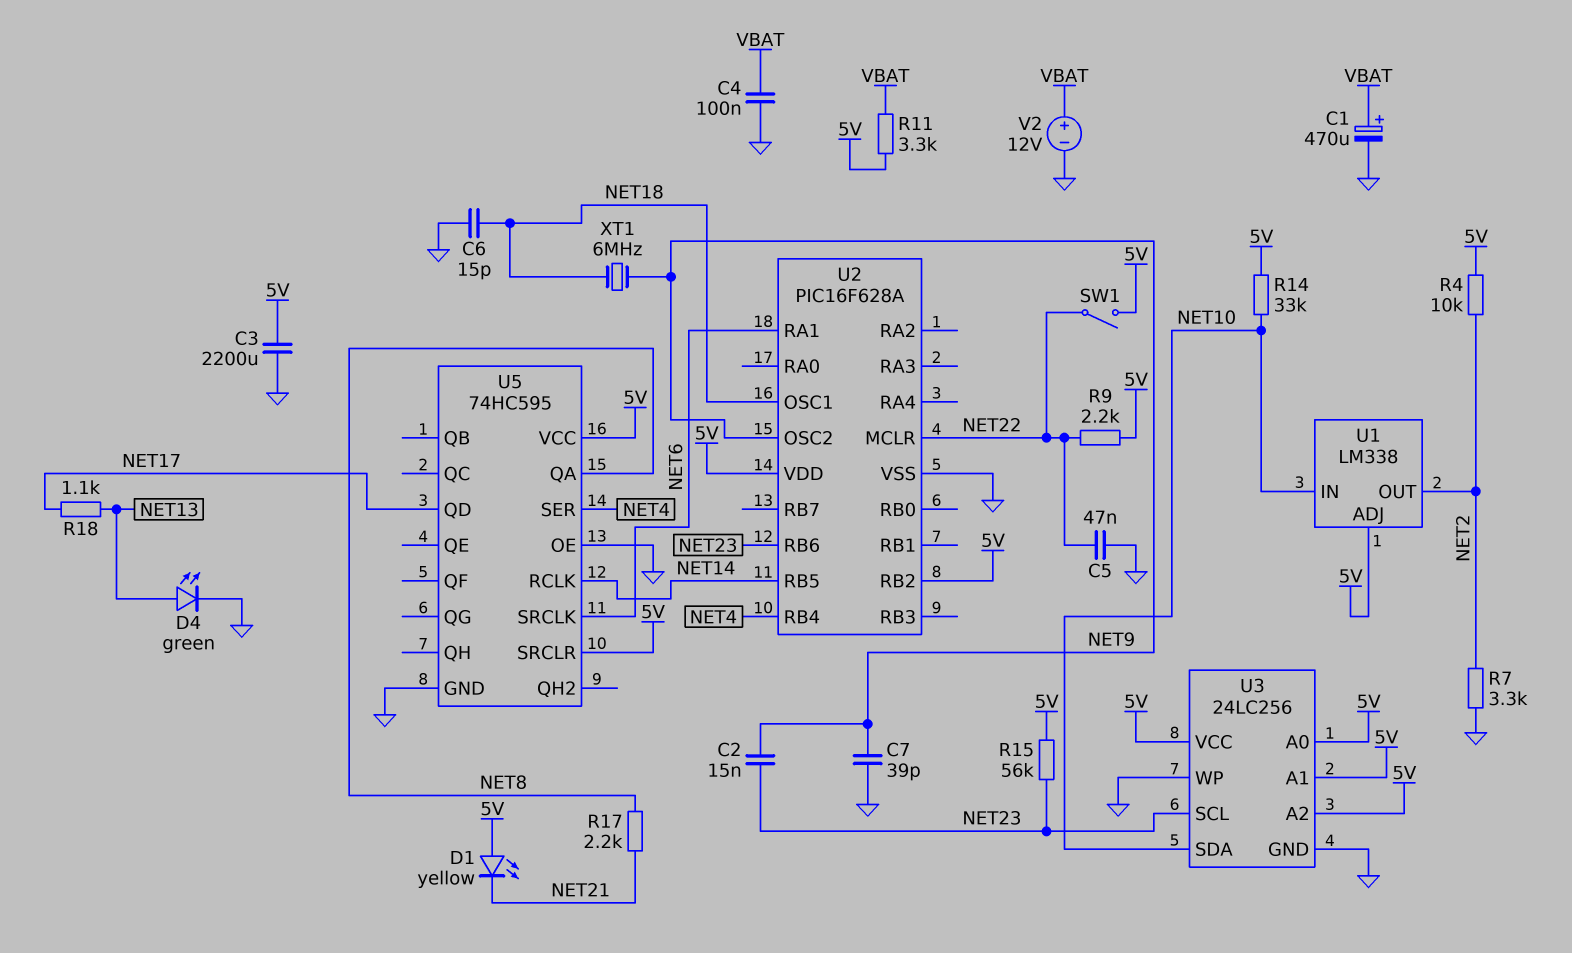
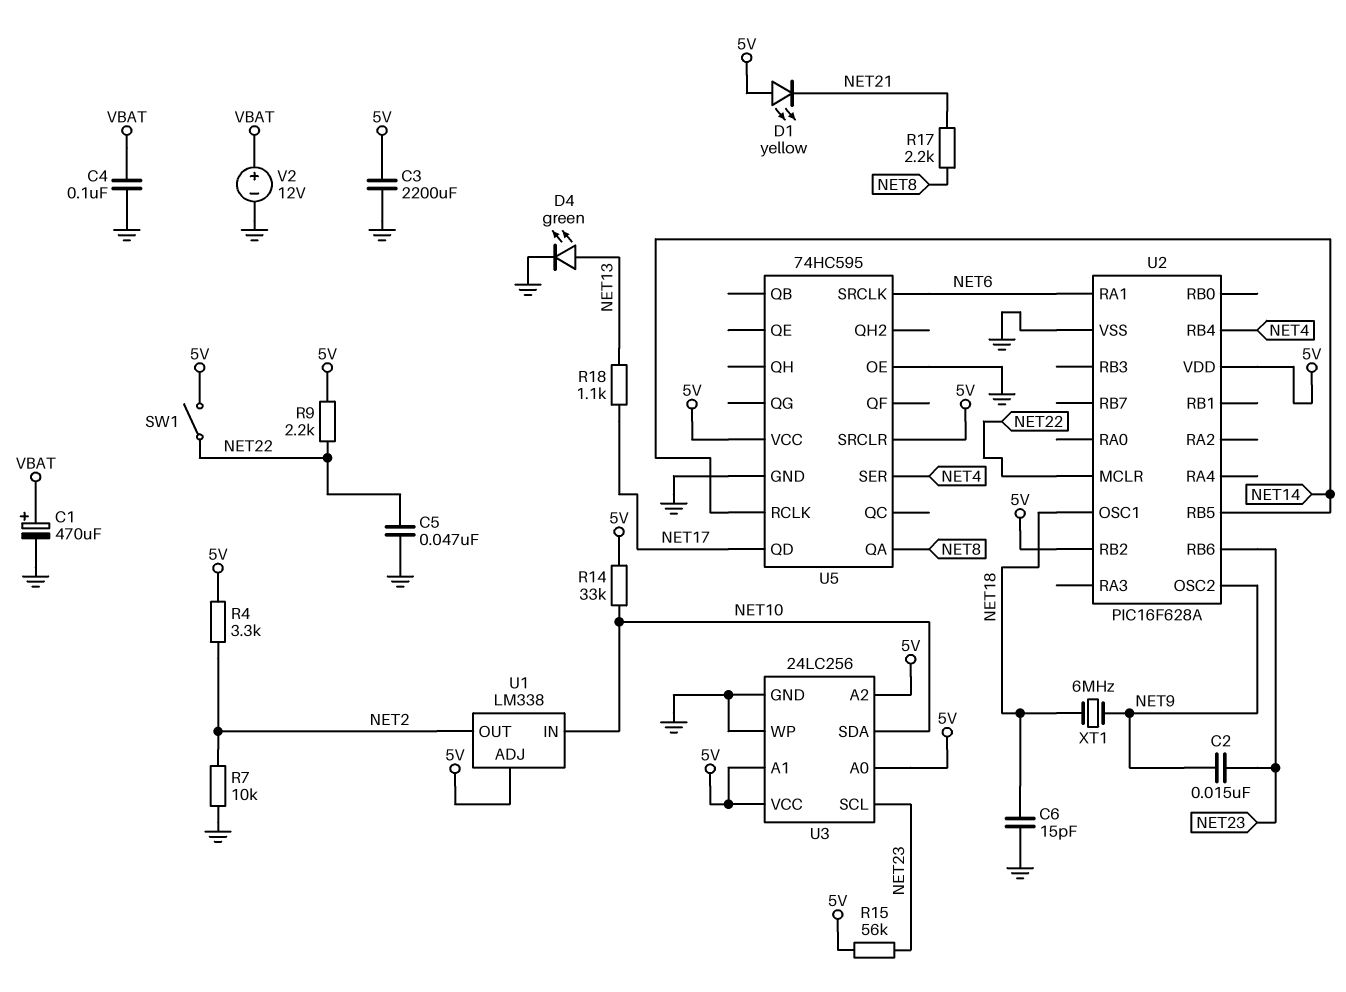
C7: 39pF (GND, NET9) -> none
R4: 10k (5V, NET2) -> 3.3k (5V, NET2)
R7: 3.3k (GND, NET2) -> 10k (GND, NET2)
R11: 3.3k (5V, VBAT) -> none

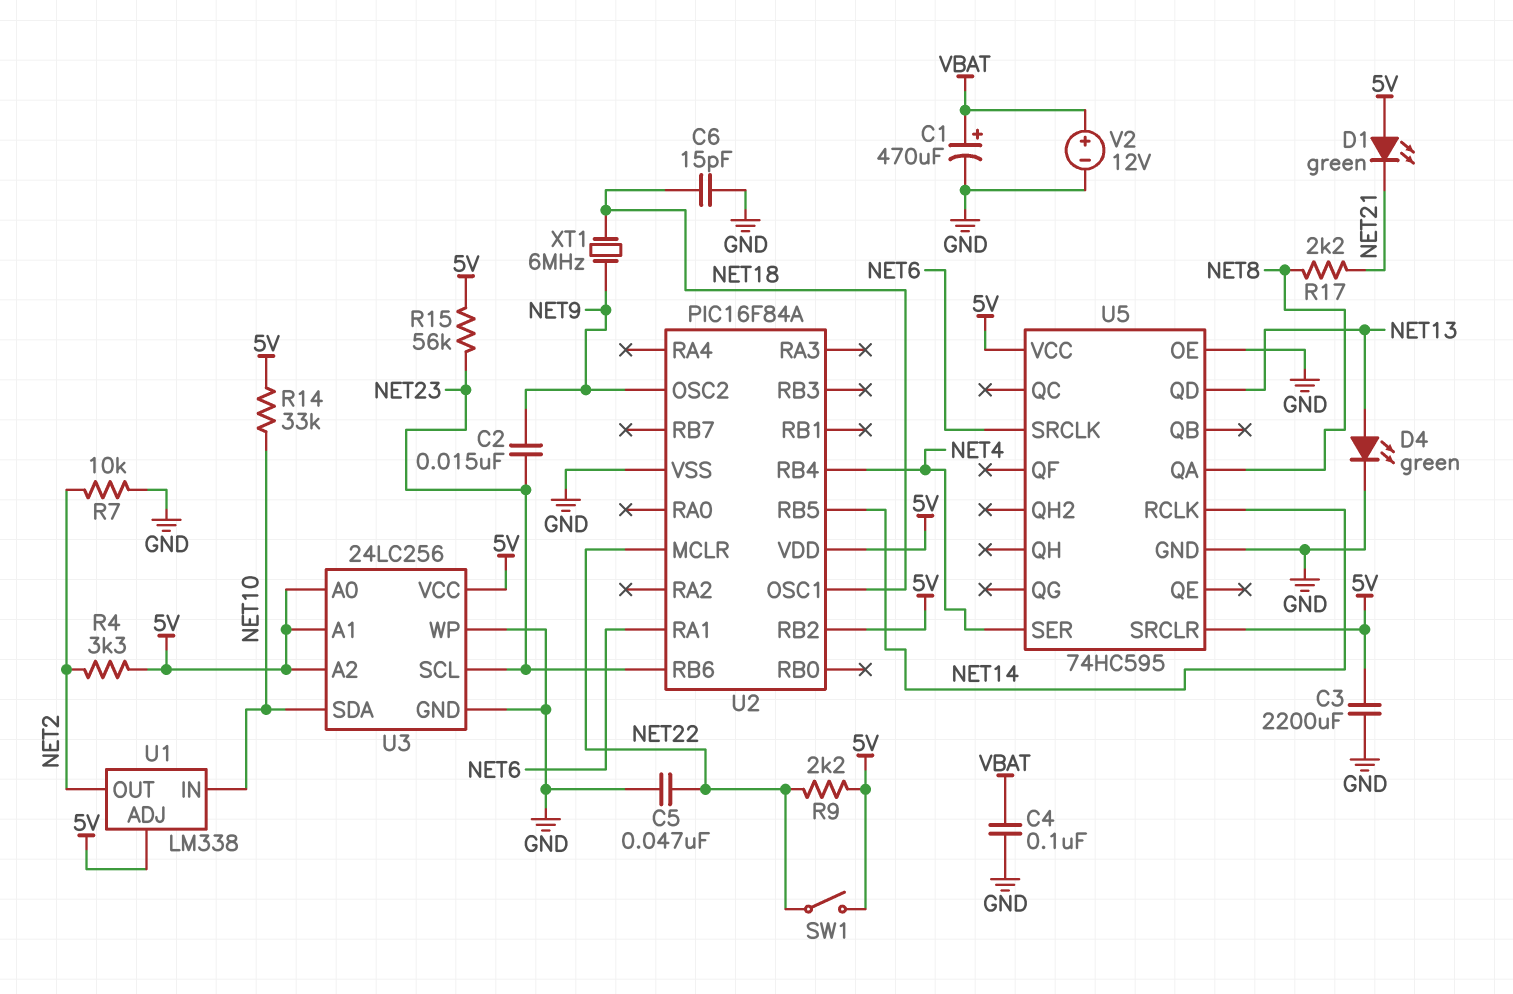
D1: LED yellow (A 5V, K NET21) -> LED green (A 5V, K NET21)
R18: 1.1k (NET13, NET17) -> none
U2: PIC16F628A -> PIC16F84A
U5 pin QD: NET17 -> NET13

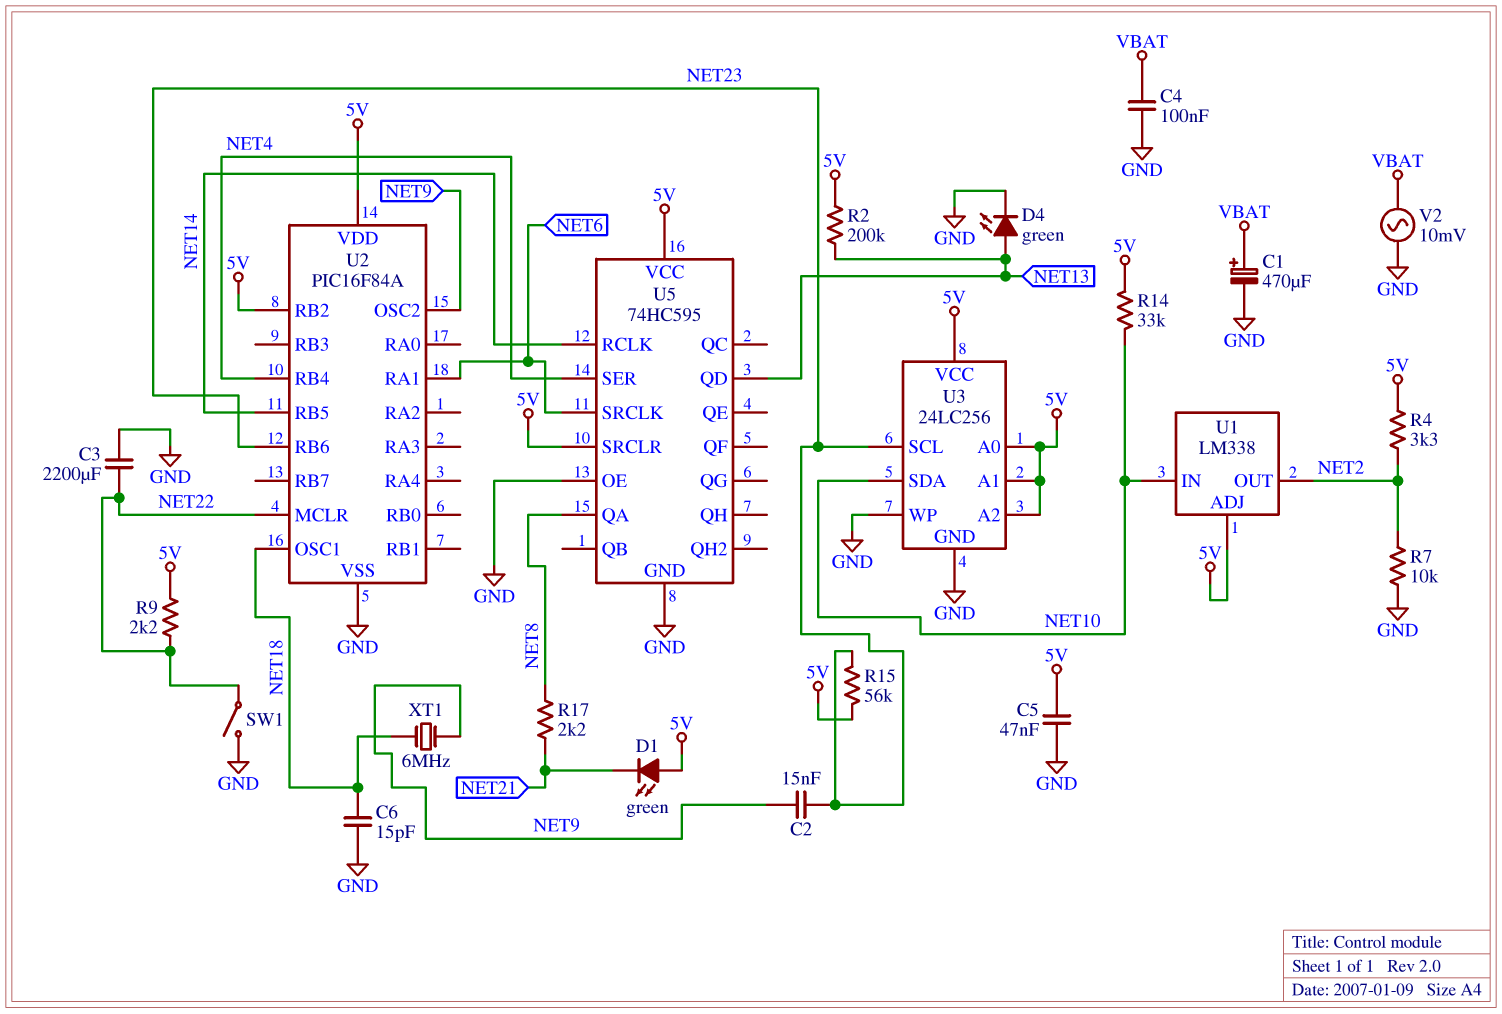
C3: 2200uF (5V, GND) -> 2200uF (GND, NET22)
C5: 47nF (GND, NET22) -> 47nF (5V, GND)
R2: none -> 200k (5V, NET13)
SW1: switch (5V, NET22) -> switch (GND, NET22)
V2: 12V (plus VBAT, minus GND) -> AC 10mV (GND, VBAT)

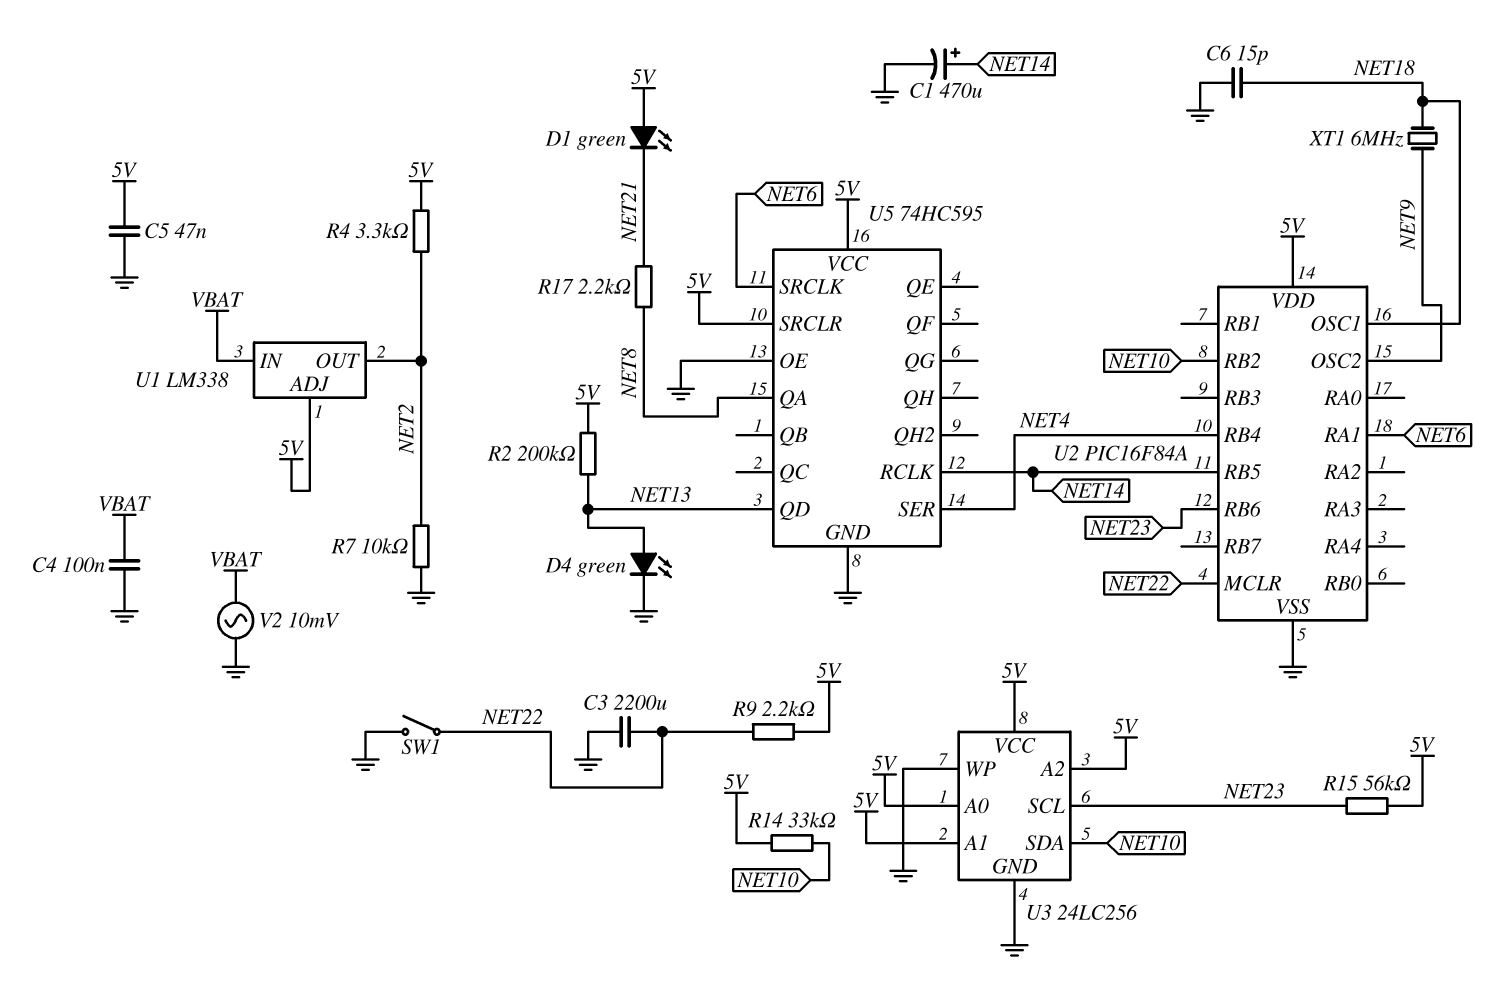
C1: 470uF (plus VBAT, minus GND) -> 470uF (plus NET14, minus GND)
C2: 15nF (NET9, NET23) -> none
U1 pin IN: NET10 -> VBAT
U2 pin RB2: 5V -> NET10

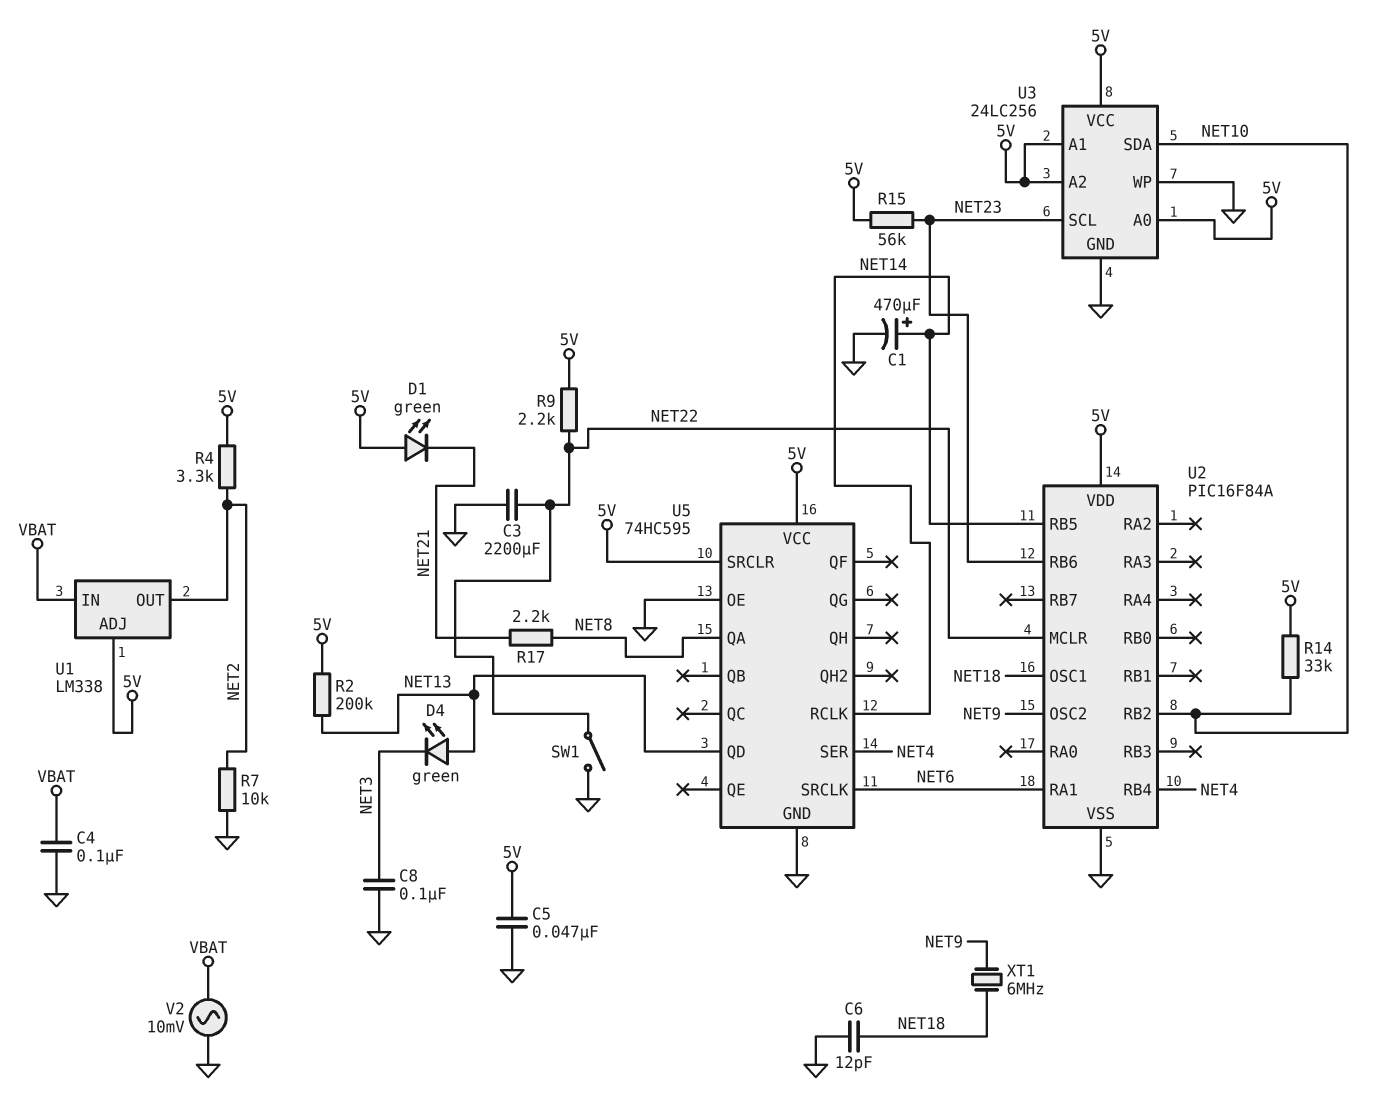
C6: 15pF (GND, NET18) -> 12pF (GND, NET18)
C8: none -> 100nF (GND, NET3)
D4: LED green (A NET13, K GND) -> LED green (A NET13, K NET3)

